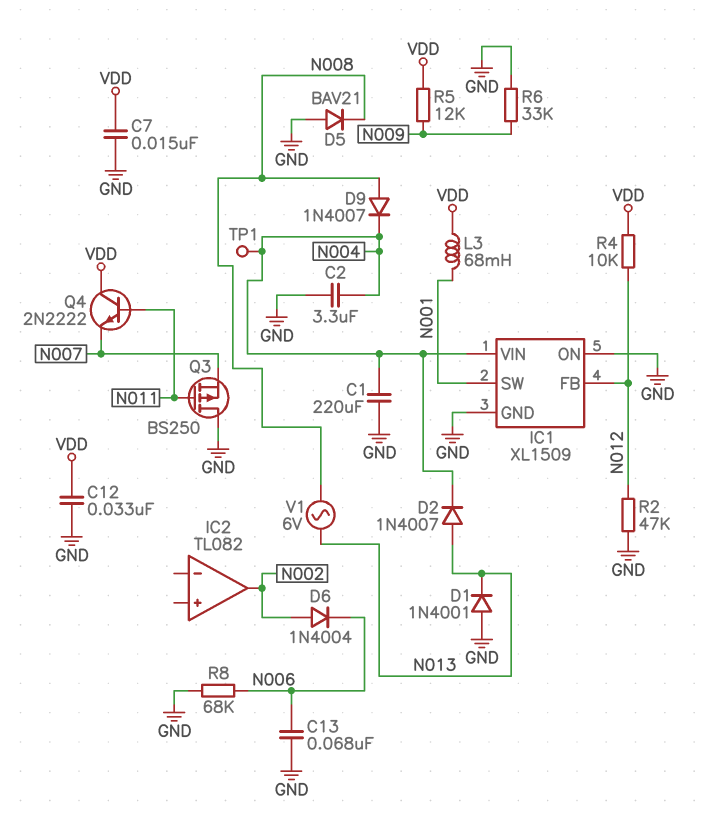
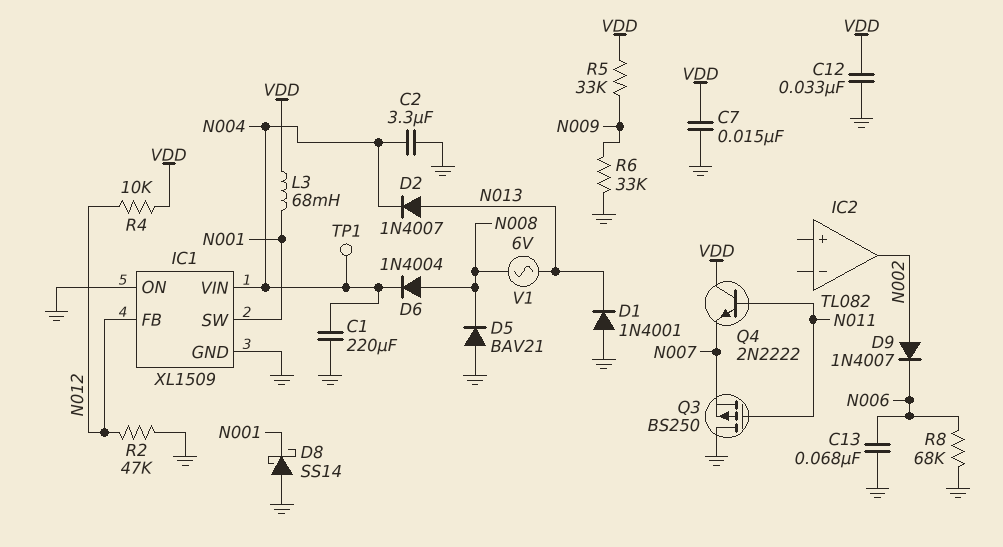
D6: diode 1N4004 (A N002, K N006) -> diode 1N4004 (A N008, K N004)
D8: none -> schottky SS14 (A GND, K N001)
D9: diode 1N4007 (A N008, K N004) -> diode 1N4007 (A N002, K N006)
R5: 12k (N009, VDD) -> 33k (N009, VDD)

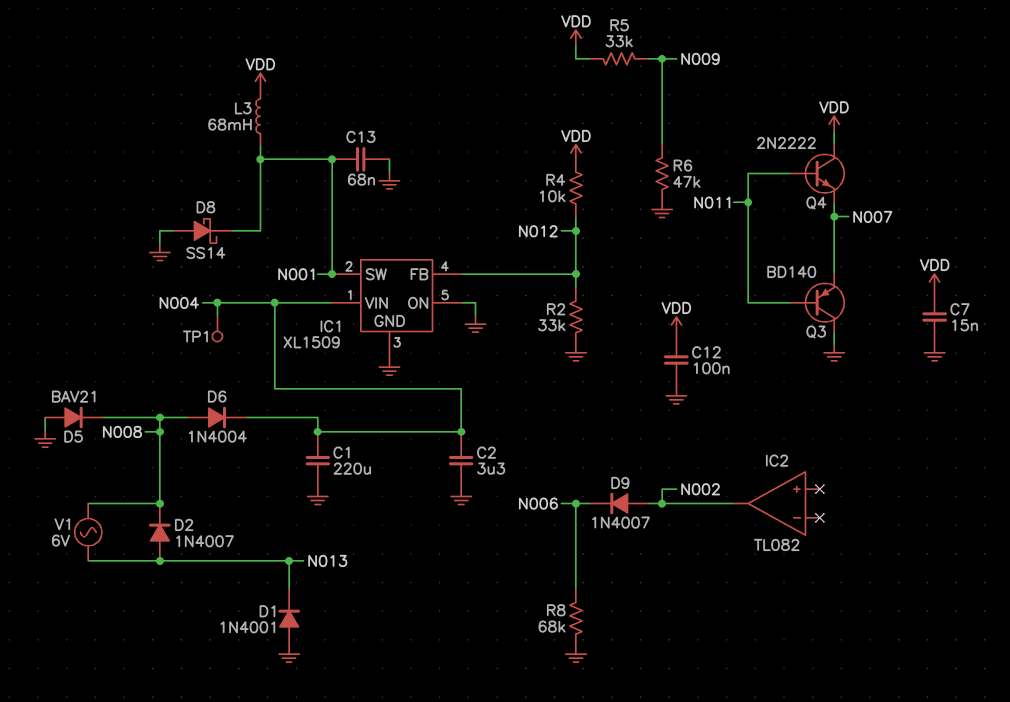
C12: 33nF (GND, VDD) -> 100nF (GND, VDD)
C13: 68nF (GND, N006) -> 68nF (GND, N001)
D2: diode 1N4007 (A N013, K N004) -> diode 1N4007 (A N013, K N008)
Q3: PMOS BS250 (G N011, D GND, S N007) -> PNP BD140 (B N011, C GND, E N007)
R2: 47k (GND, N012) -> 33k (GND, N012)
R6: 33k (GND, N009) -> 47k (GND, N009)

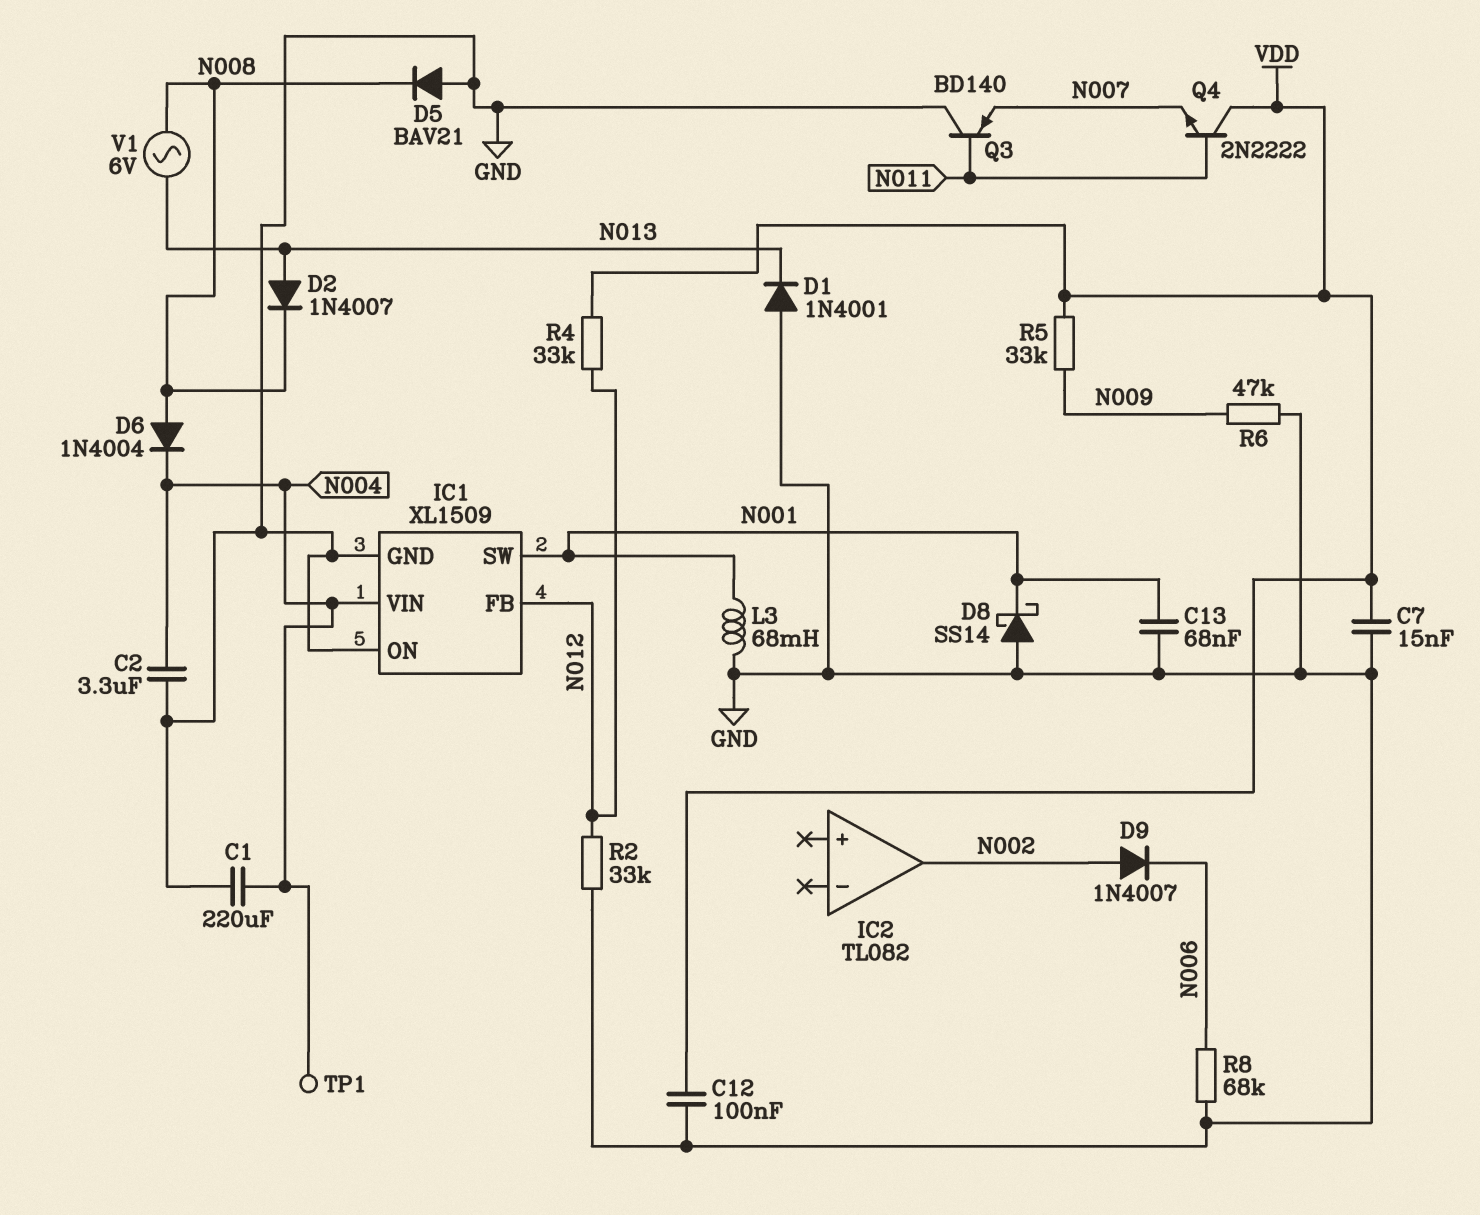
L3: 68mH (N001, VDD) -> 68mH (GND, N001)
R4: 10k (N012, VDD) -> 33k (N012, VDD)

